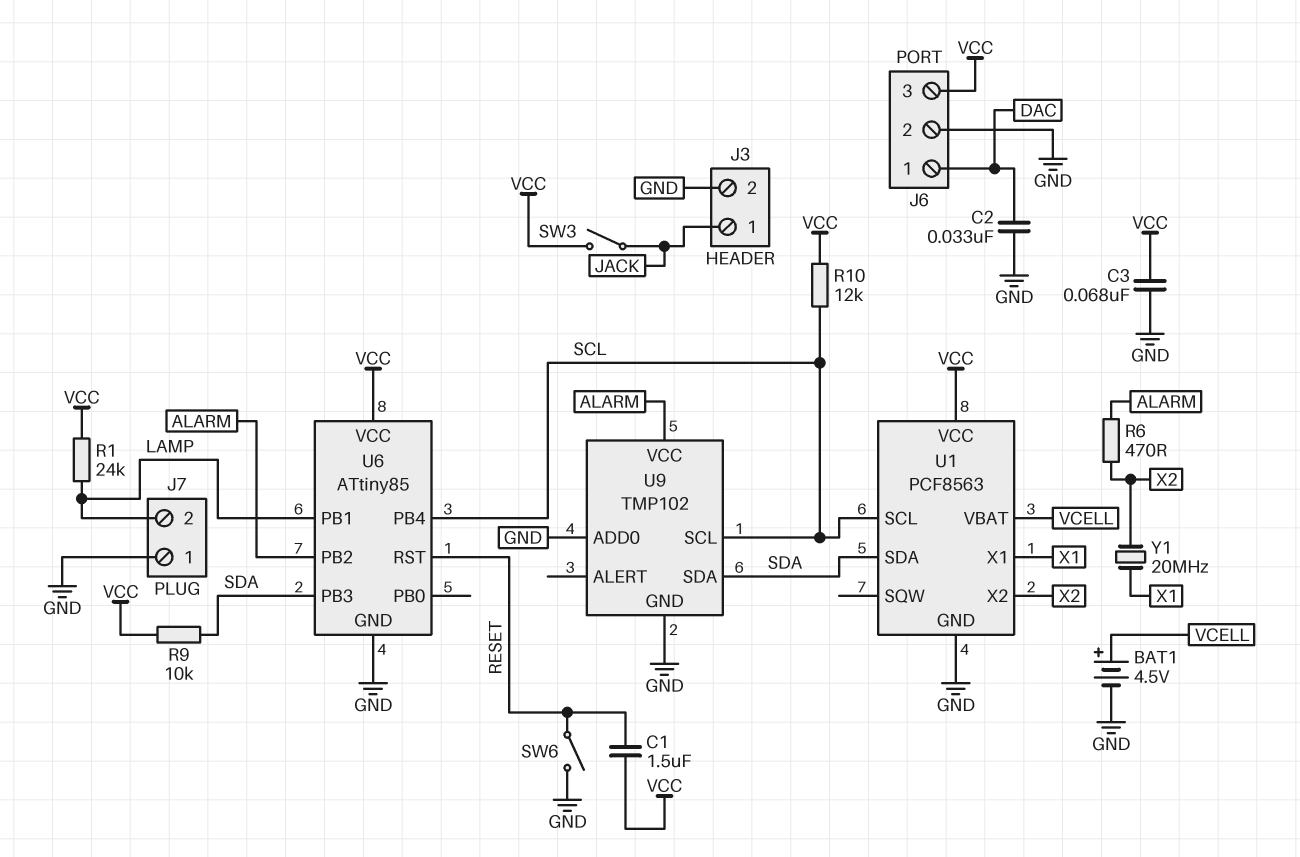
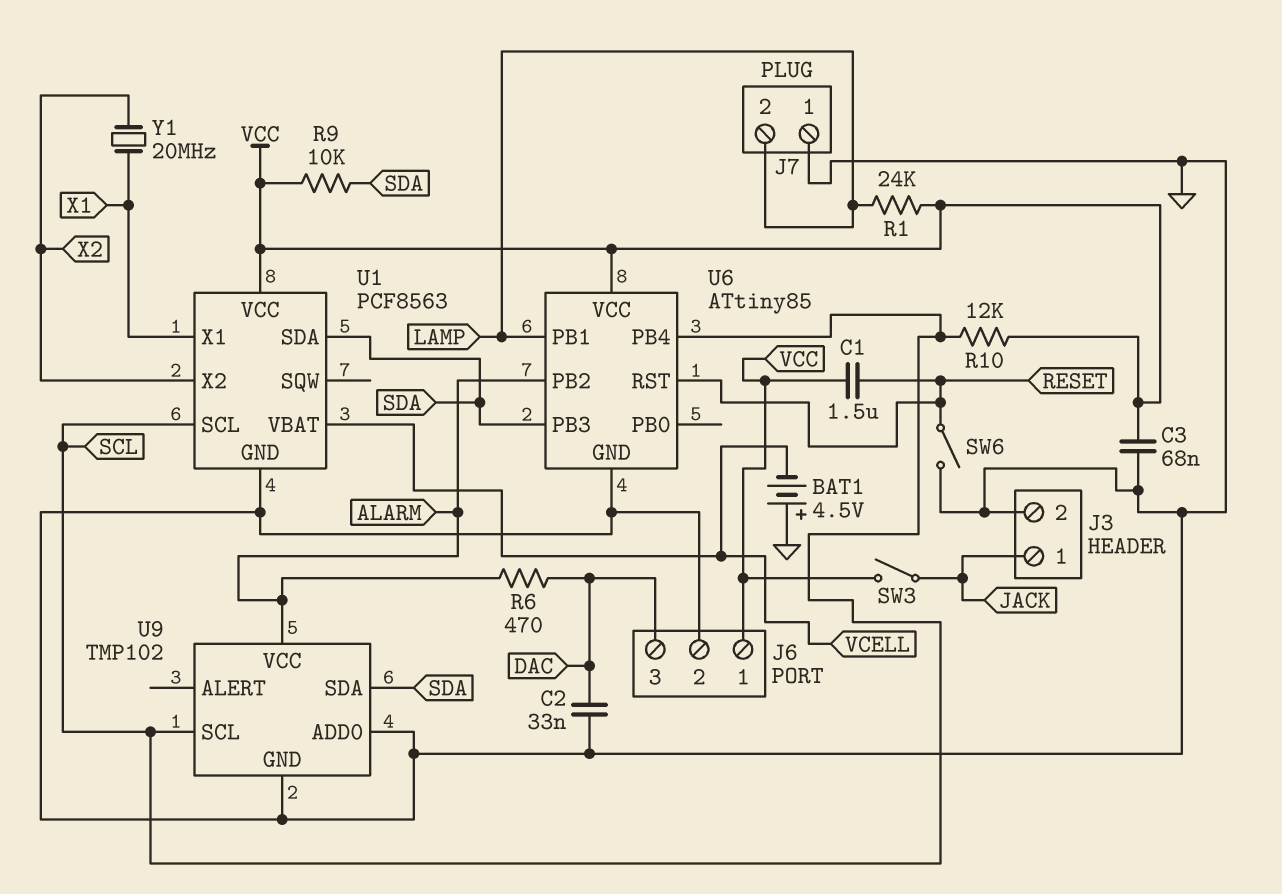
BAT1: 4.5V (plus VCELL, minus GND) -> 4.5V (plus GND, minus VCELL)
J6 pin 1: DAC -> VCC
J6 pin 3: VCC -> DAC
R6: 470 (ALARM, X2) -> 470 (ALARM, DAC)

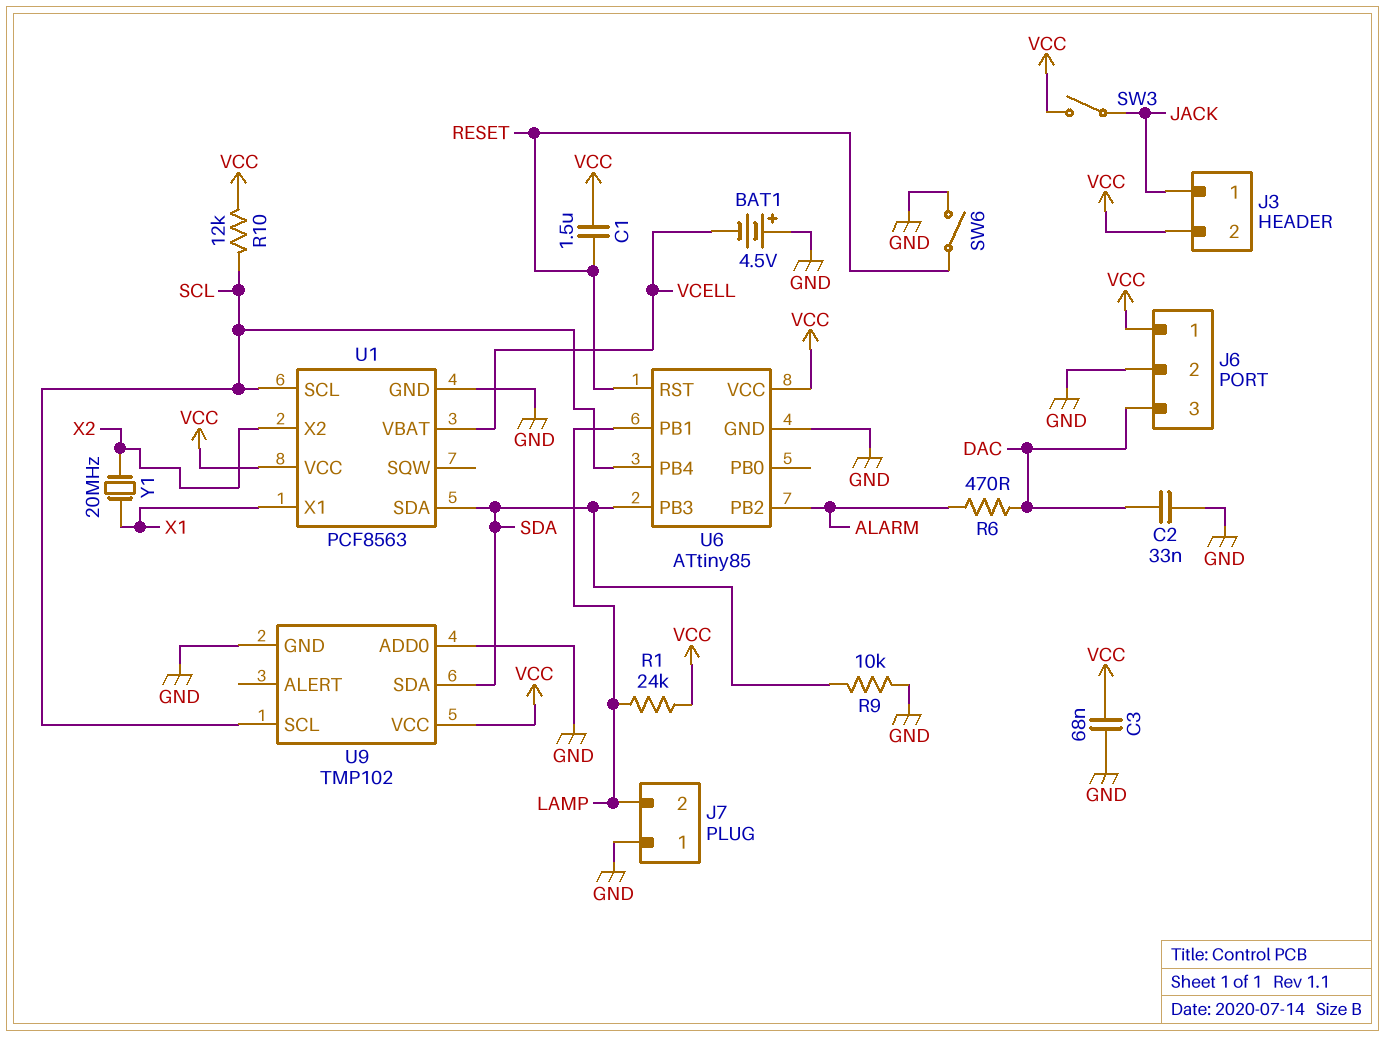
J3 pin 2: GND -> VCC
R9: 10k (SDA, VCC) -> 10k (GND, SDA)
U9 pin VCC: ALARM -> VCC

